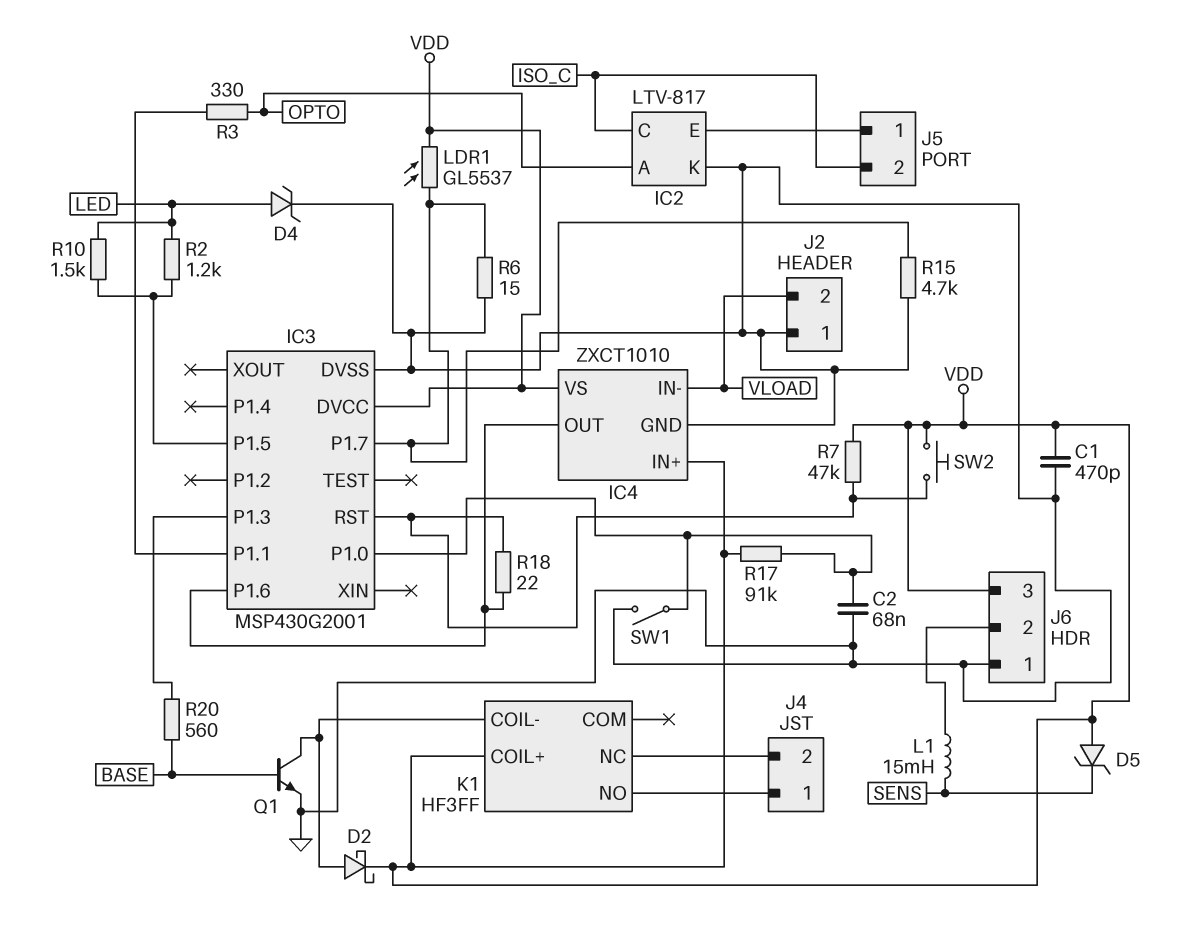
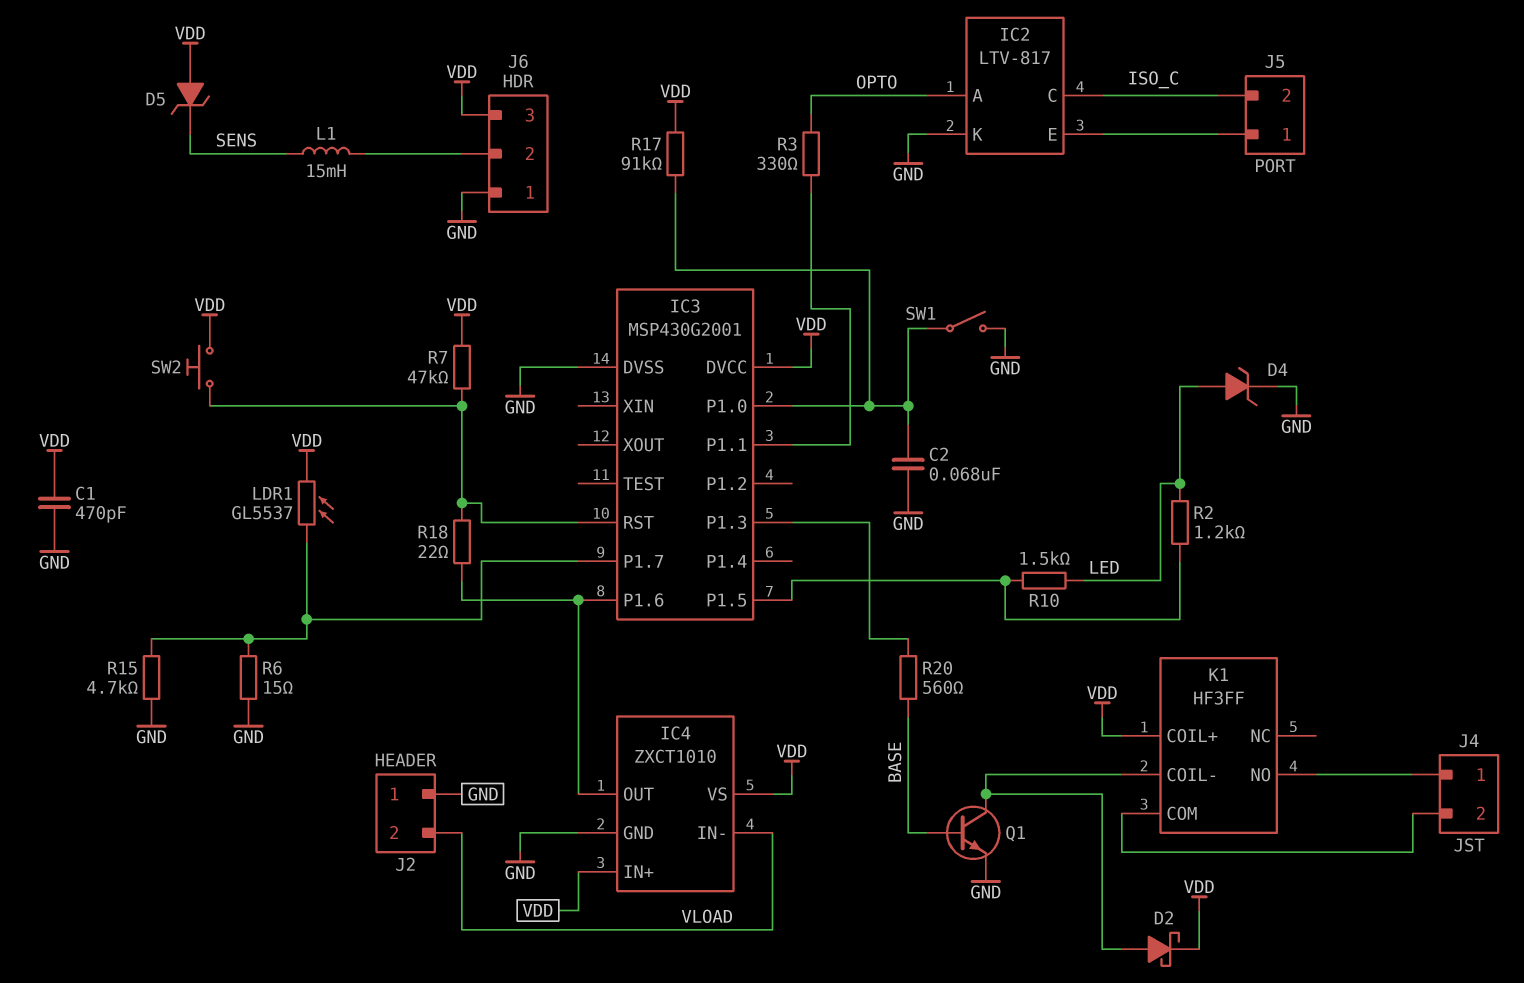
K1 pin COM: none -> J4/2
K1 pin NC: J4/2 -> none

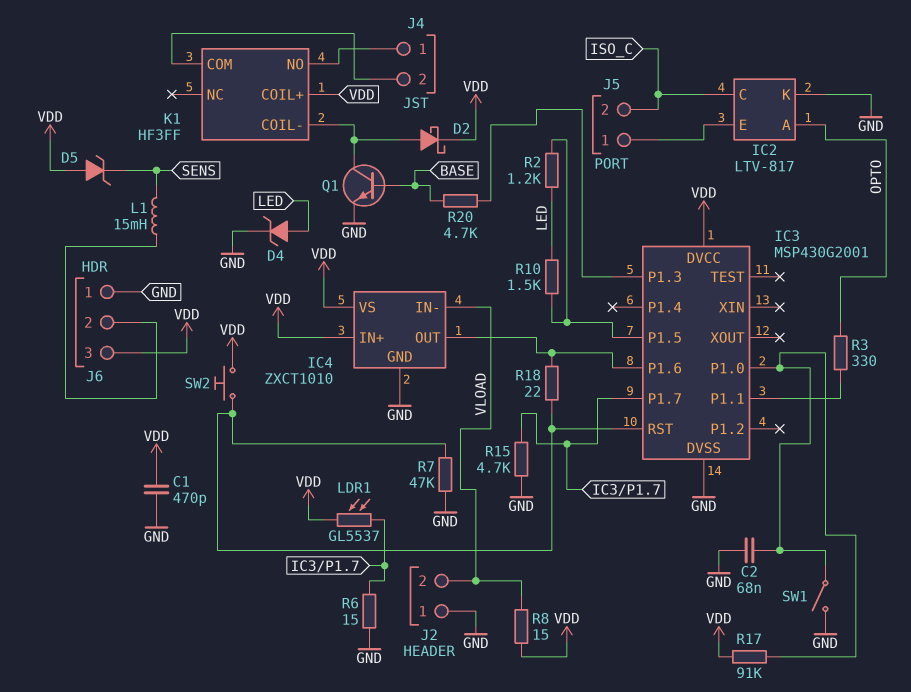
R7: 47k (IC3/RST, VDD) -> 47k (GND, IC3/RST)
R8: none -> 15 (VDD, VLOAD)
R20: 560 (BASE, IC3/P1.3) -> 4.7k (BASE, IC3/P1.3)

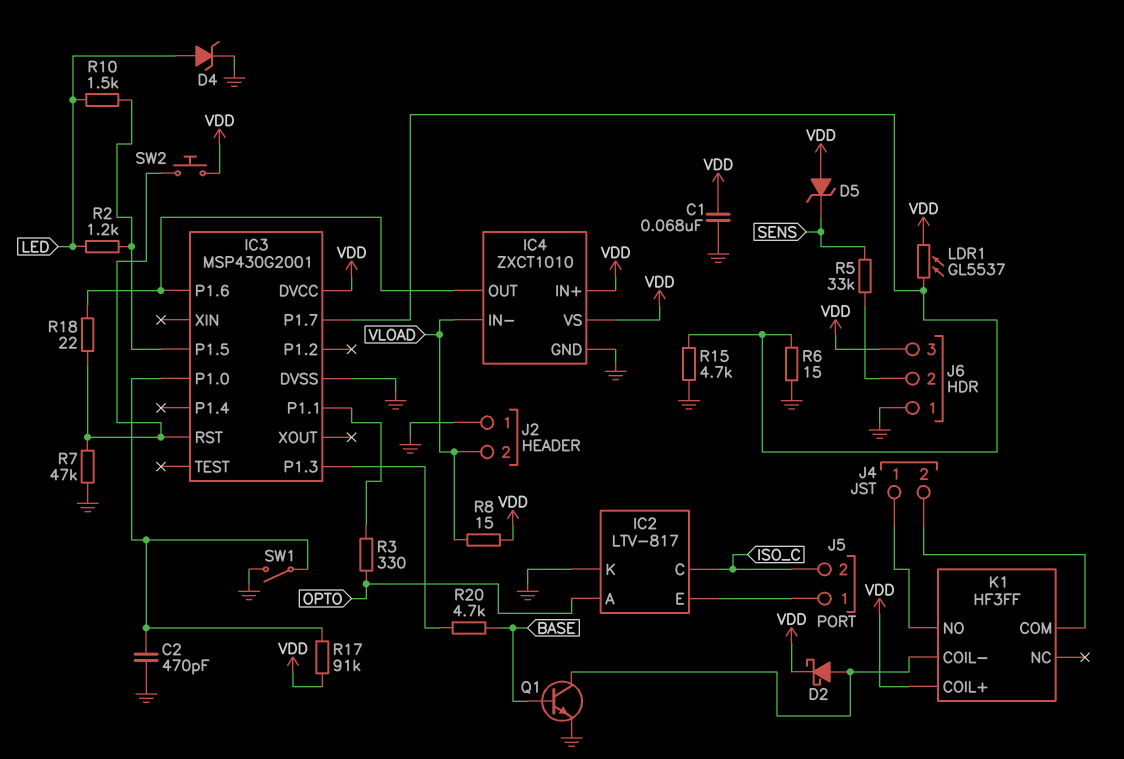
C1: 470pF (GND, VDD) -> 68nF (GND, VDD)
C2: 68nF (GND, IC3/P1.0) -> 470pF (GND, IC3/P1.0)
L1: 15mH (J6/2, SENS) -> none
R5: none -> 33k (J6/2, SENS)

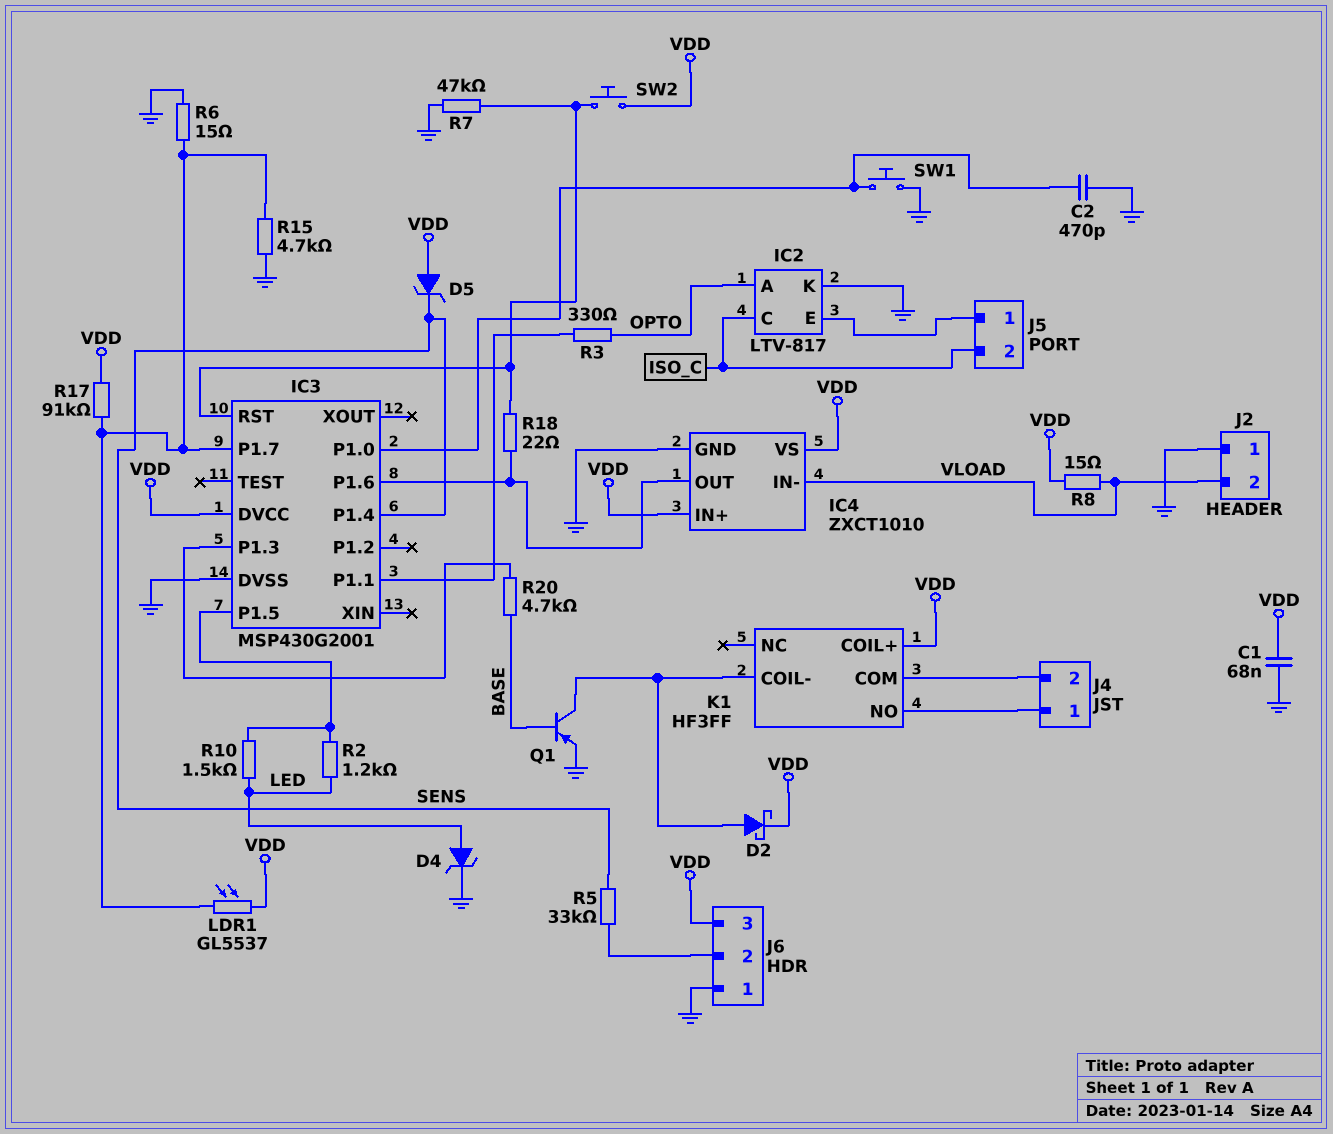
IC3 pin P1.4: none -> SENS
Q1: NPN (B BASE, C K1/COIL-, E GND) -> PNP (B BASE, C K1/COIL-, E GND)
R17: 91k (IC3/P1.0, VDD) -> 91k (IC3/P1.7, VDD)
SW1: switch (GND, IC3/P1.0) -> button (GND, IC3/P1.0)

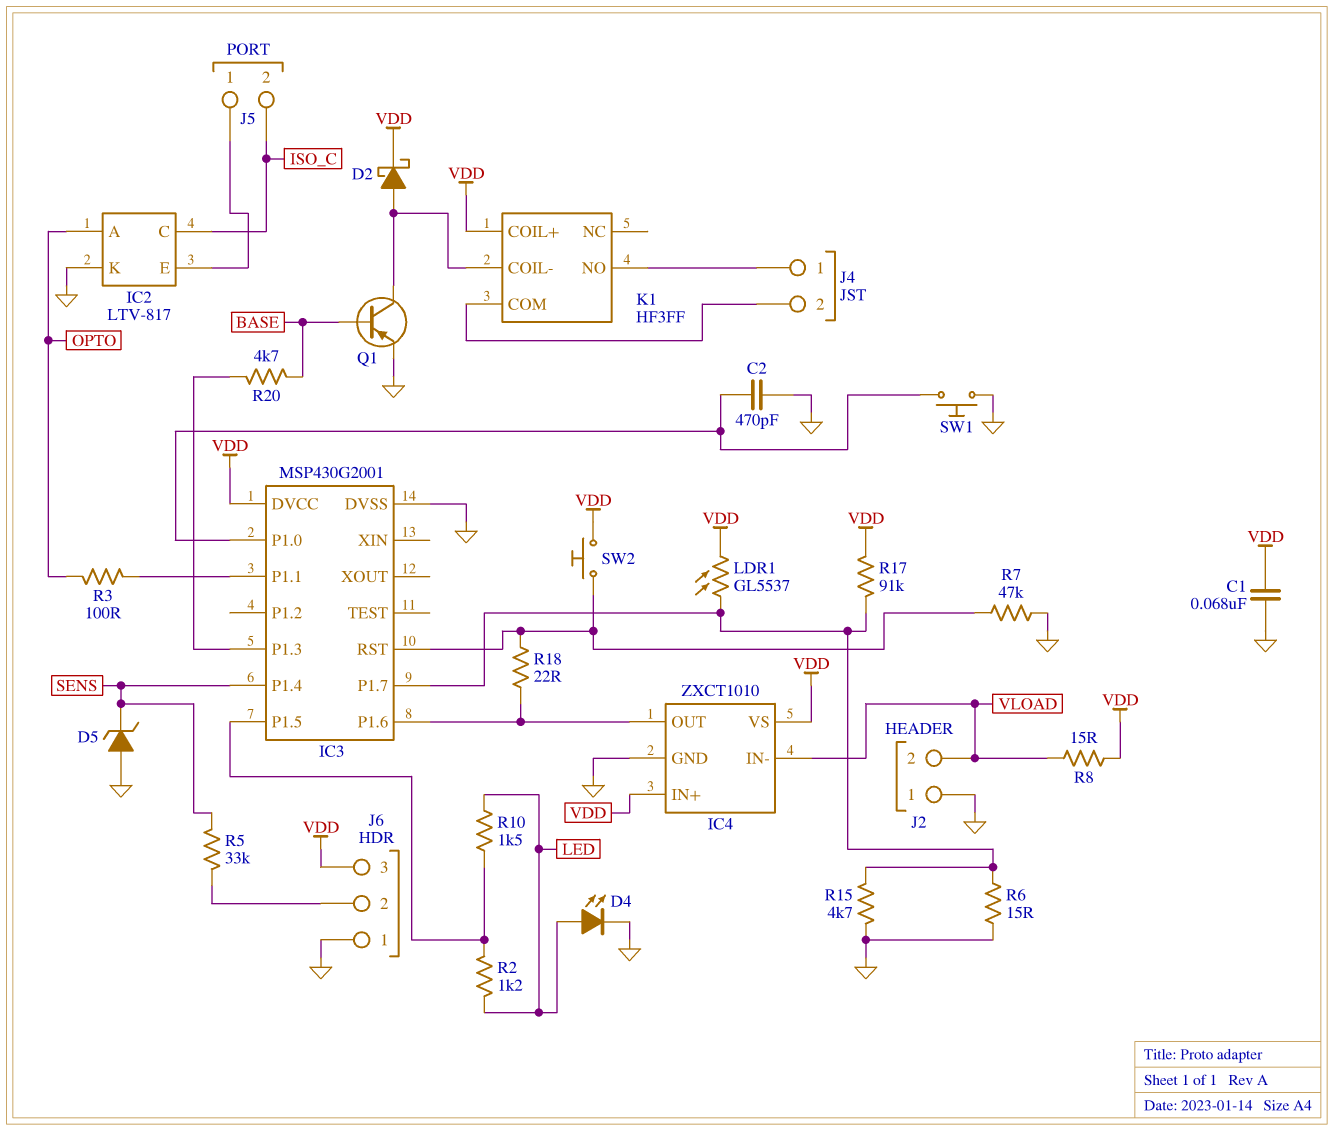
D4: zener (A LED, K GND) -> LED (A LED, K GND)
D5: zener (A VDD, K SENS) -> zener (A GND, K SENS)
R3: 330 (IC3/P1.1, OPTO) -> 100 (IC3/P1.1, OPTO)

